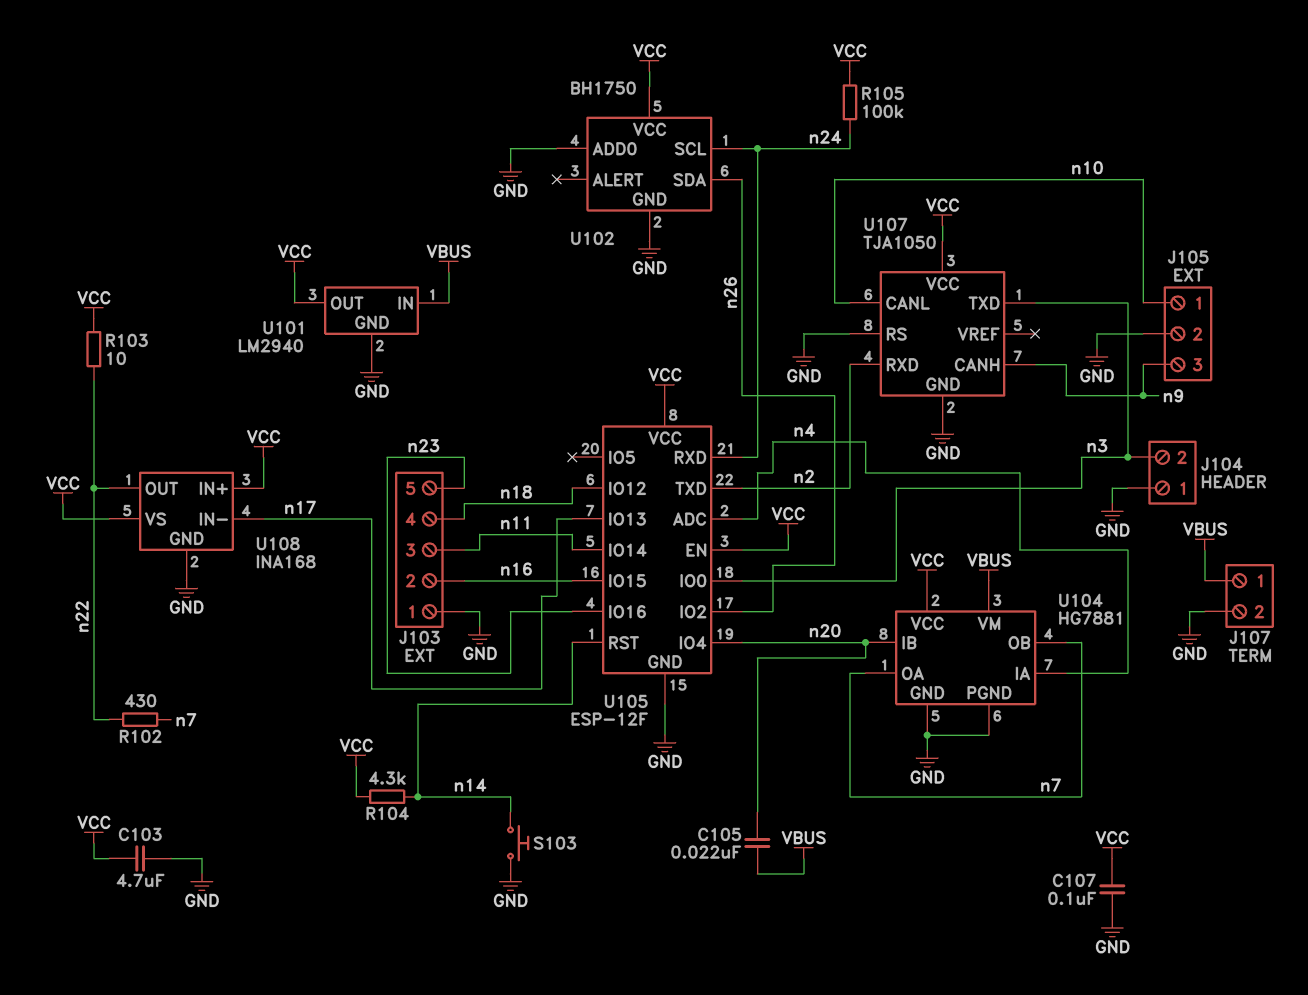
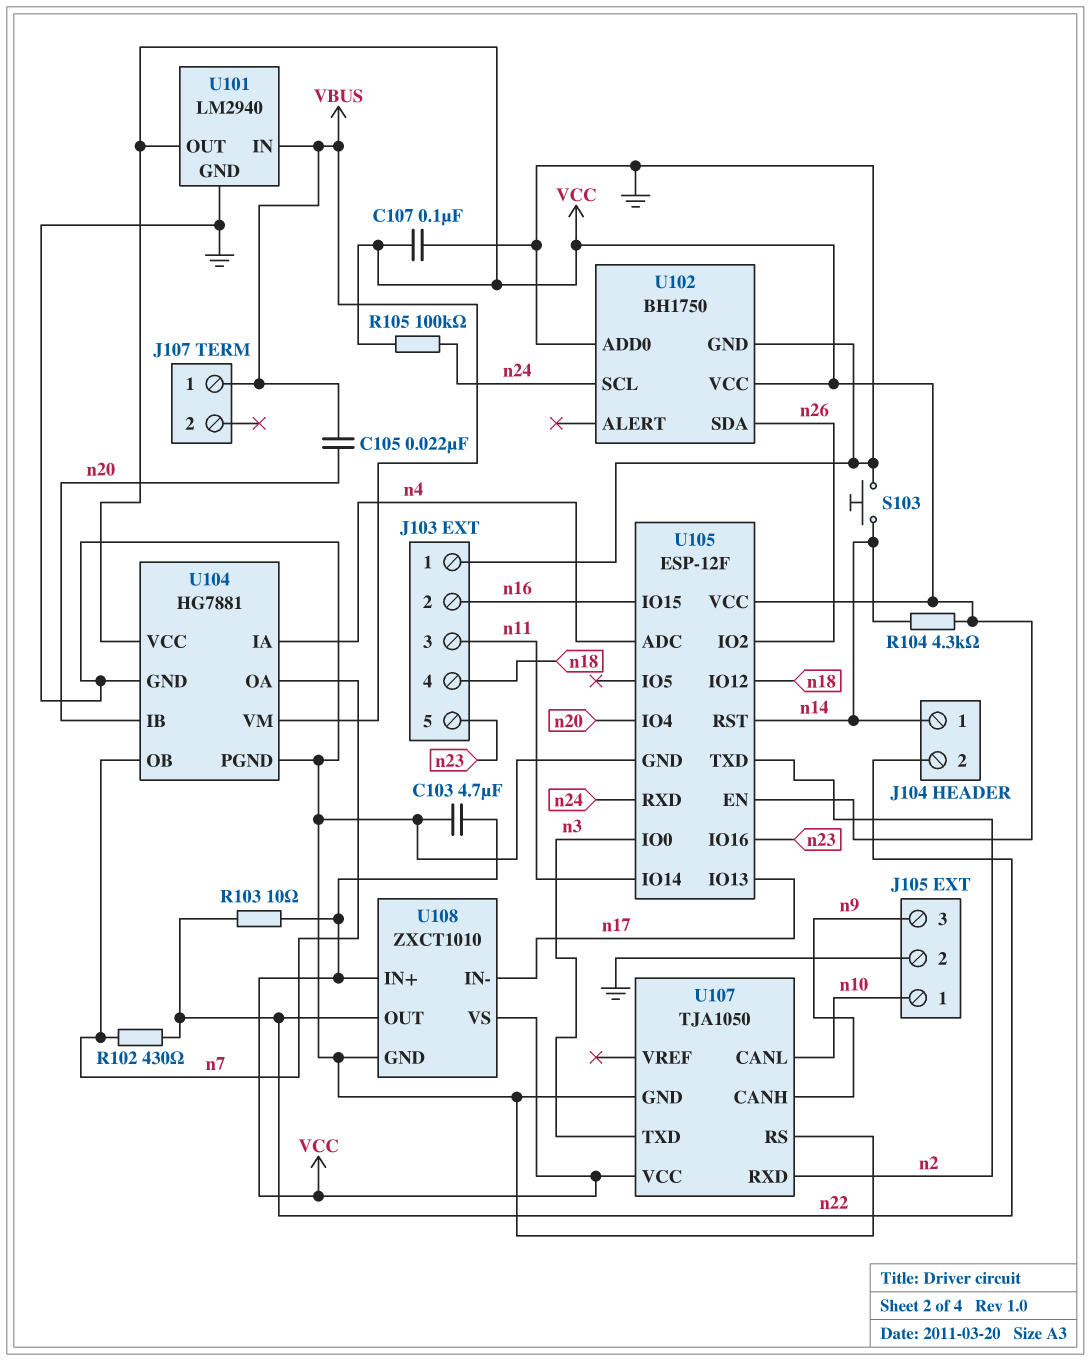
J104 pin 1: GND -> n14
J104 pin 2: n3 -> n22
J107 pin 2: GND -> none
U108: INA168 -> ZXCT1010

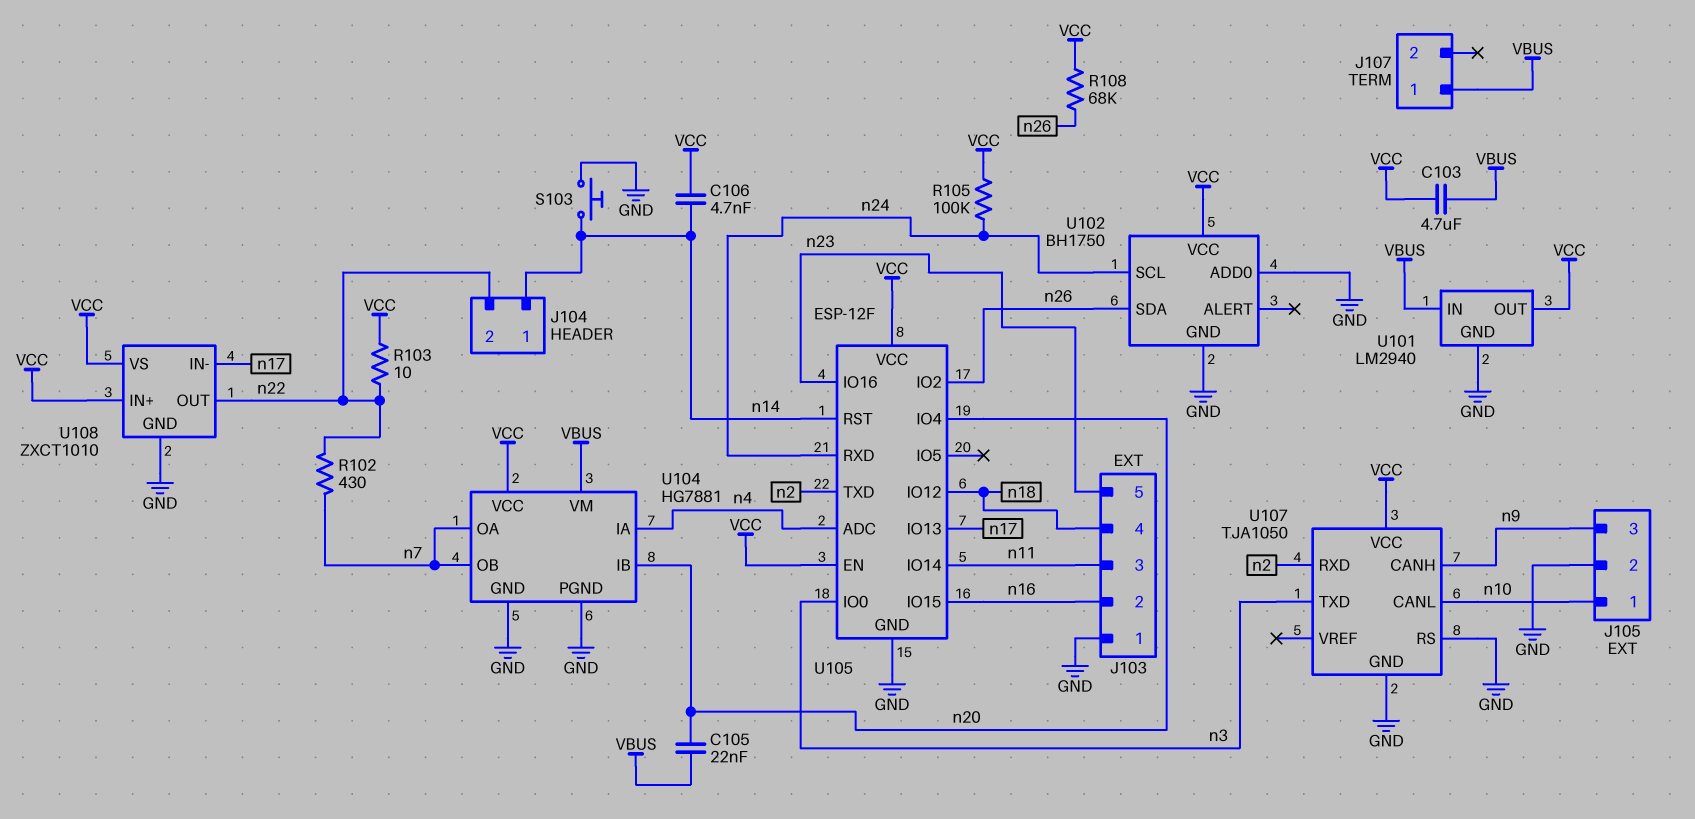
C103: 4.7uF (GND, VCC) -> 4.7uF (VBUS, VCC)
C106: none -> 4.7nF (VCC, n14)
C107: 100nF (GND, VCC) -> none
R104: 4.3k (VCC, n14) -> none
R108: none -> 68k (VCC, n26)

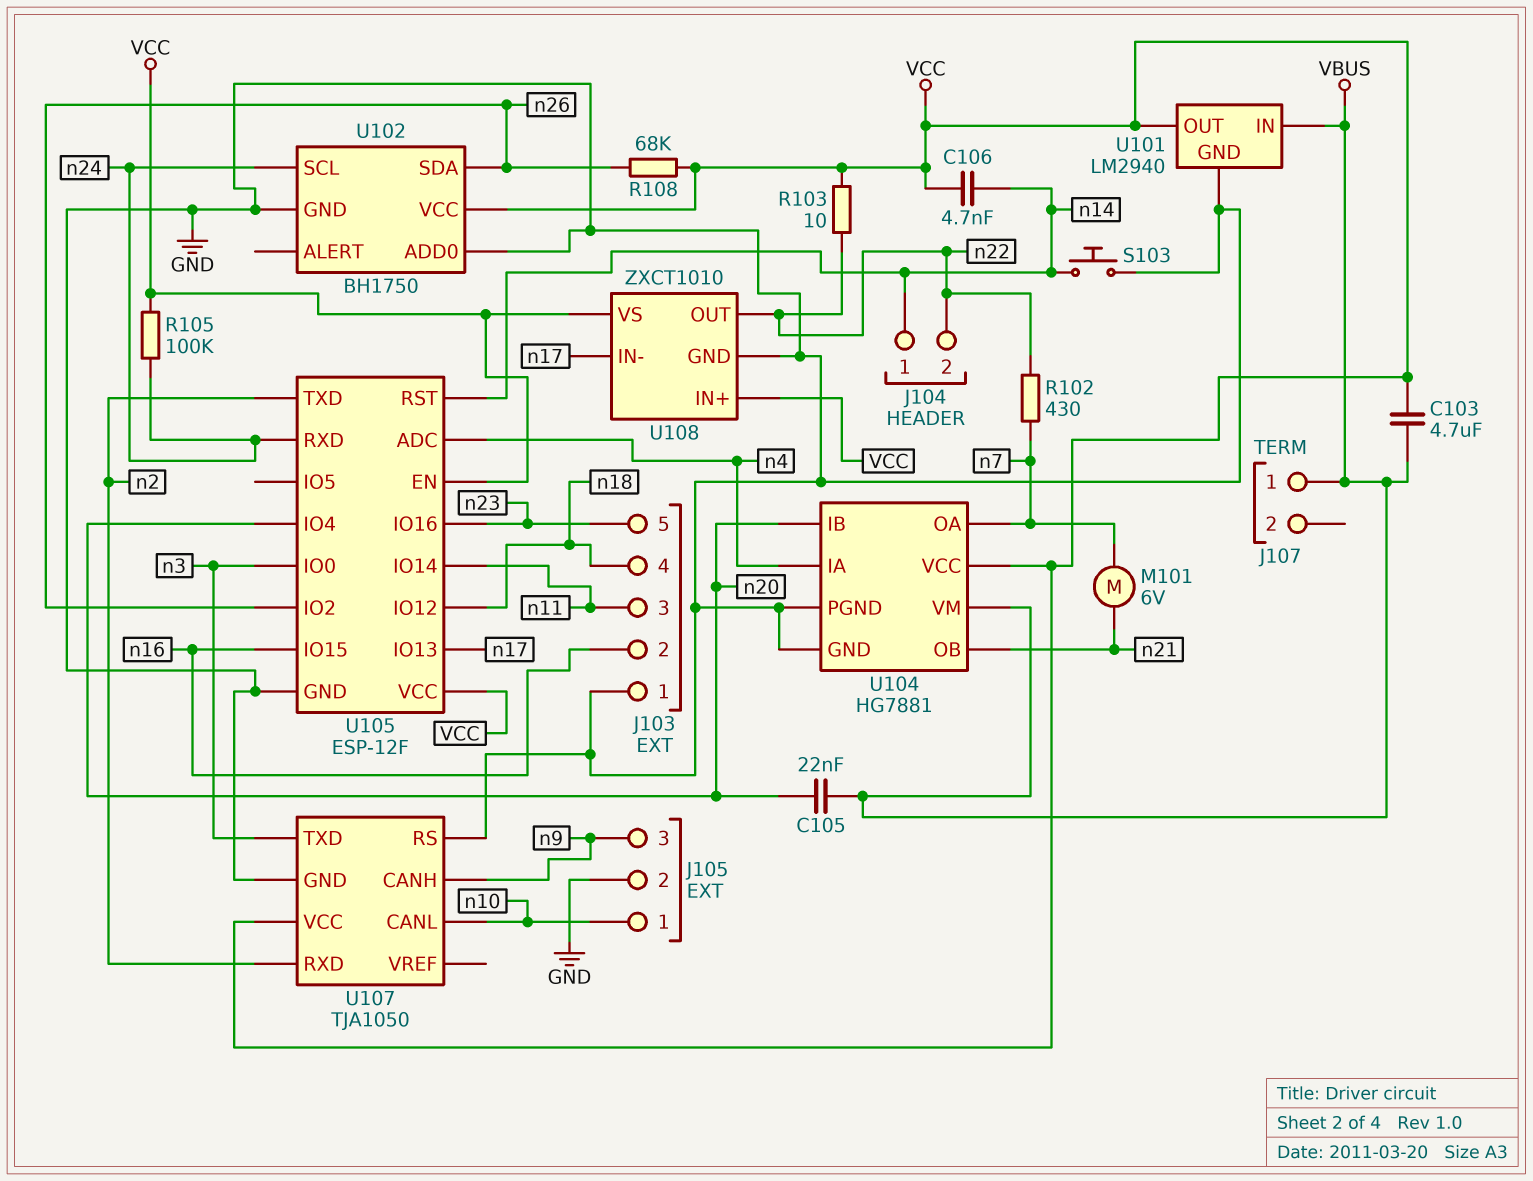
M101: none -> motor 6V (n7, n21)
U104 pin OB: n7 -> n21

